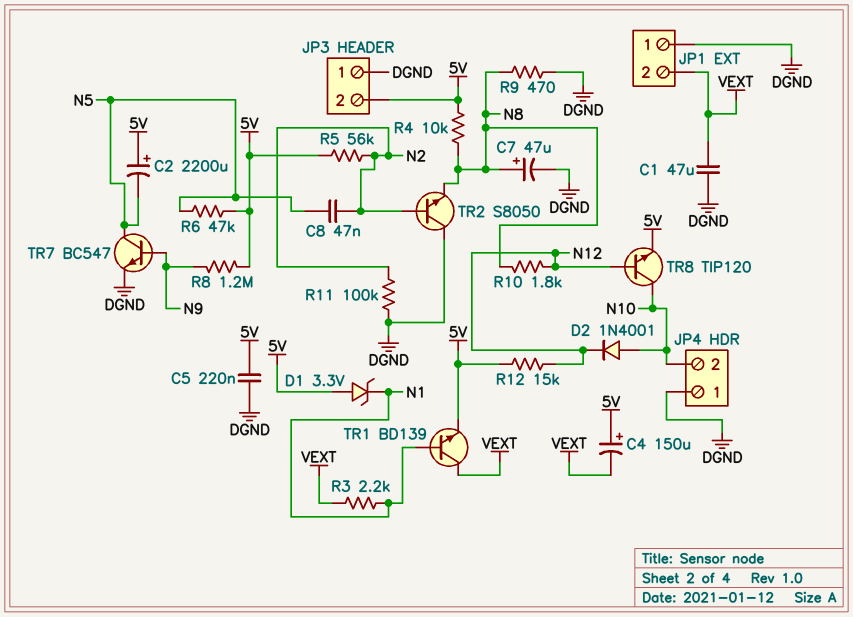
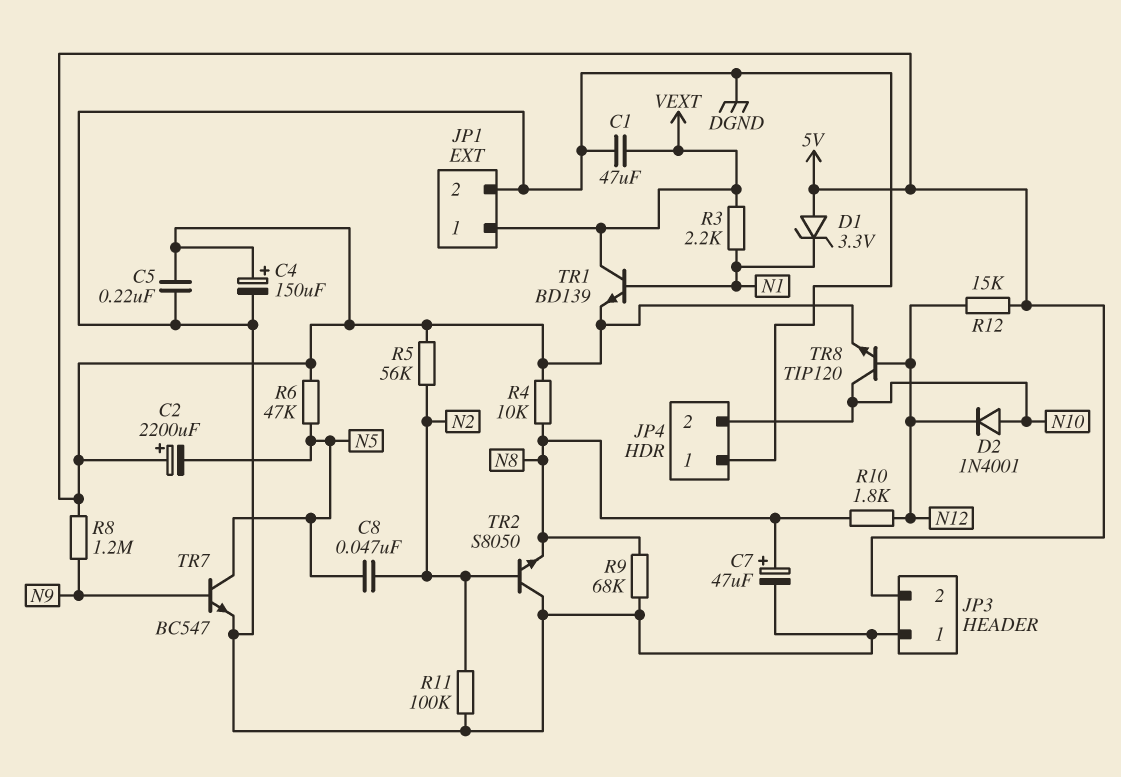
C4: 150uF (plus 5V, minus VEXT) -> 150uF (plus 5V, minus DGND)
JP1 pin 1: DGND -> VEXT
JP1 pin 2: VEXT -> DGND
R9: 470 (DGND, N8) -> 68k (DGND, N8)

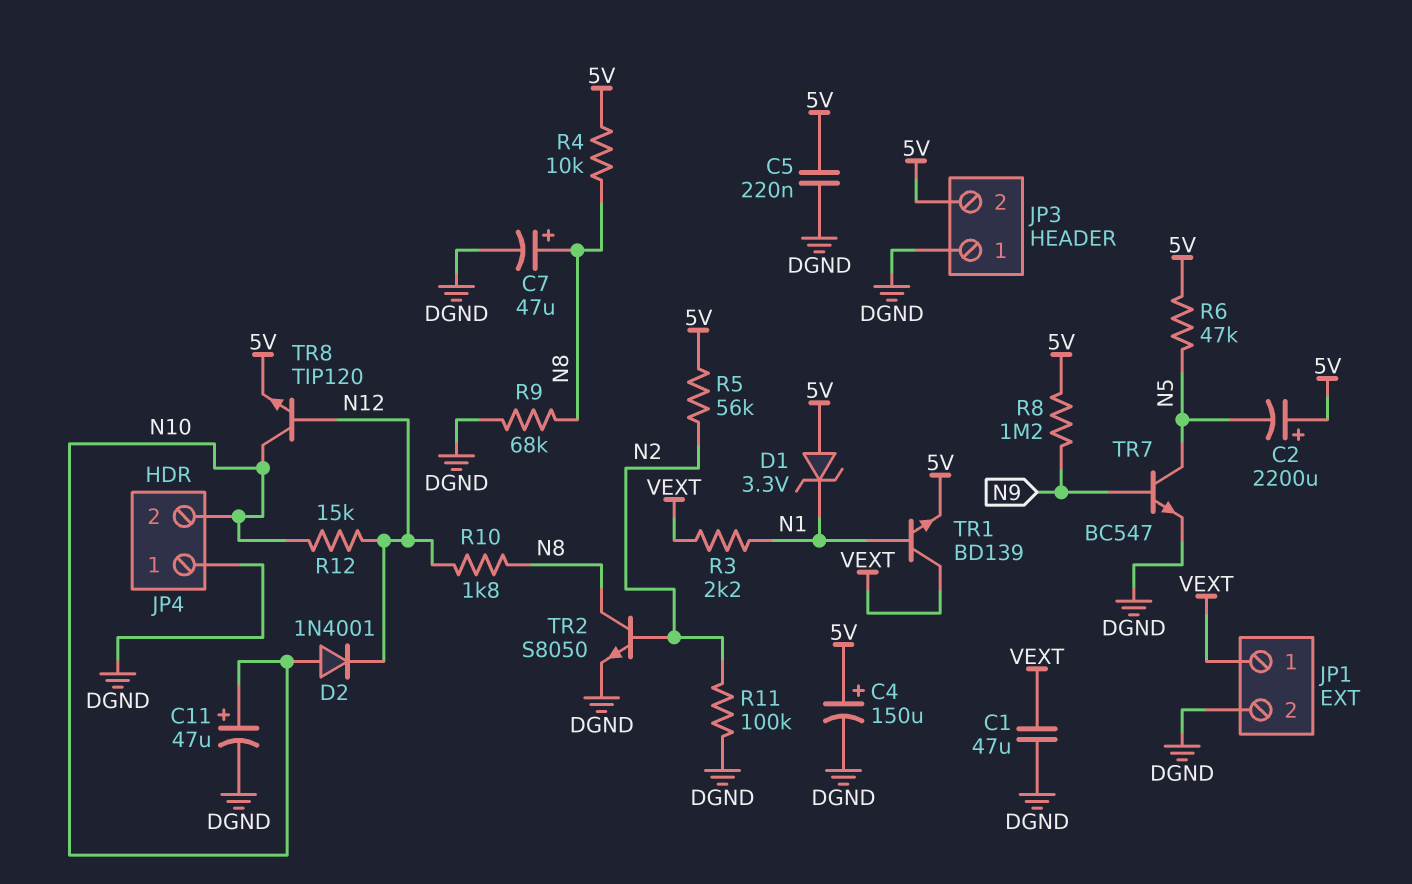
C8: 47nF (N2, N5) -> none
C11: none -> 47uF (plus N10, minus DGND)
R12: 15k (5V, N12) -> 15k (N10, N12)
TR2: NPN S8050 (B N2, C DGND, E N8) -> NPN S8050 (B N2, C N8, E DGND)

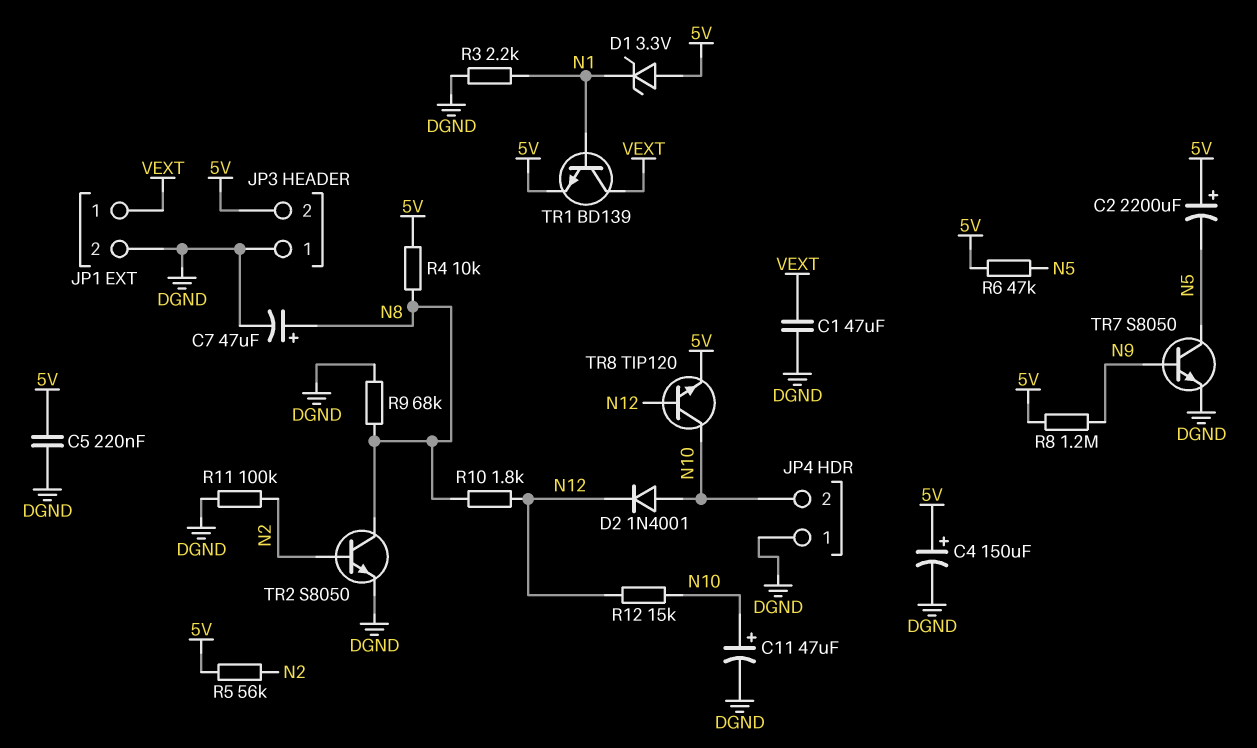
R3: 2.2k (N1, VEXT) -> 2.2k (DGND, N1)
TR7: NPN BC547 (B N9, C N5, E DGND) -> NPN S8050 (B N9, C N5, E DGND)

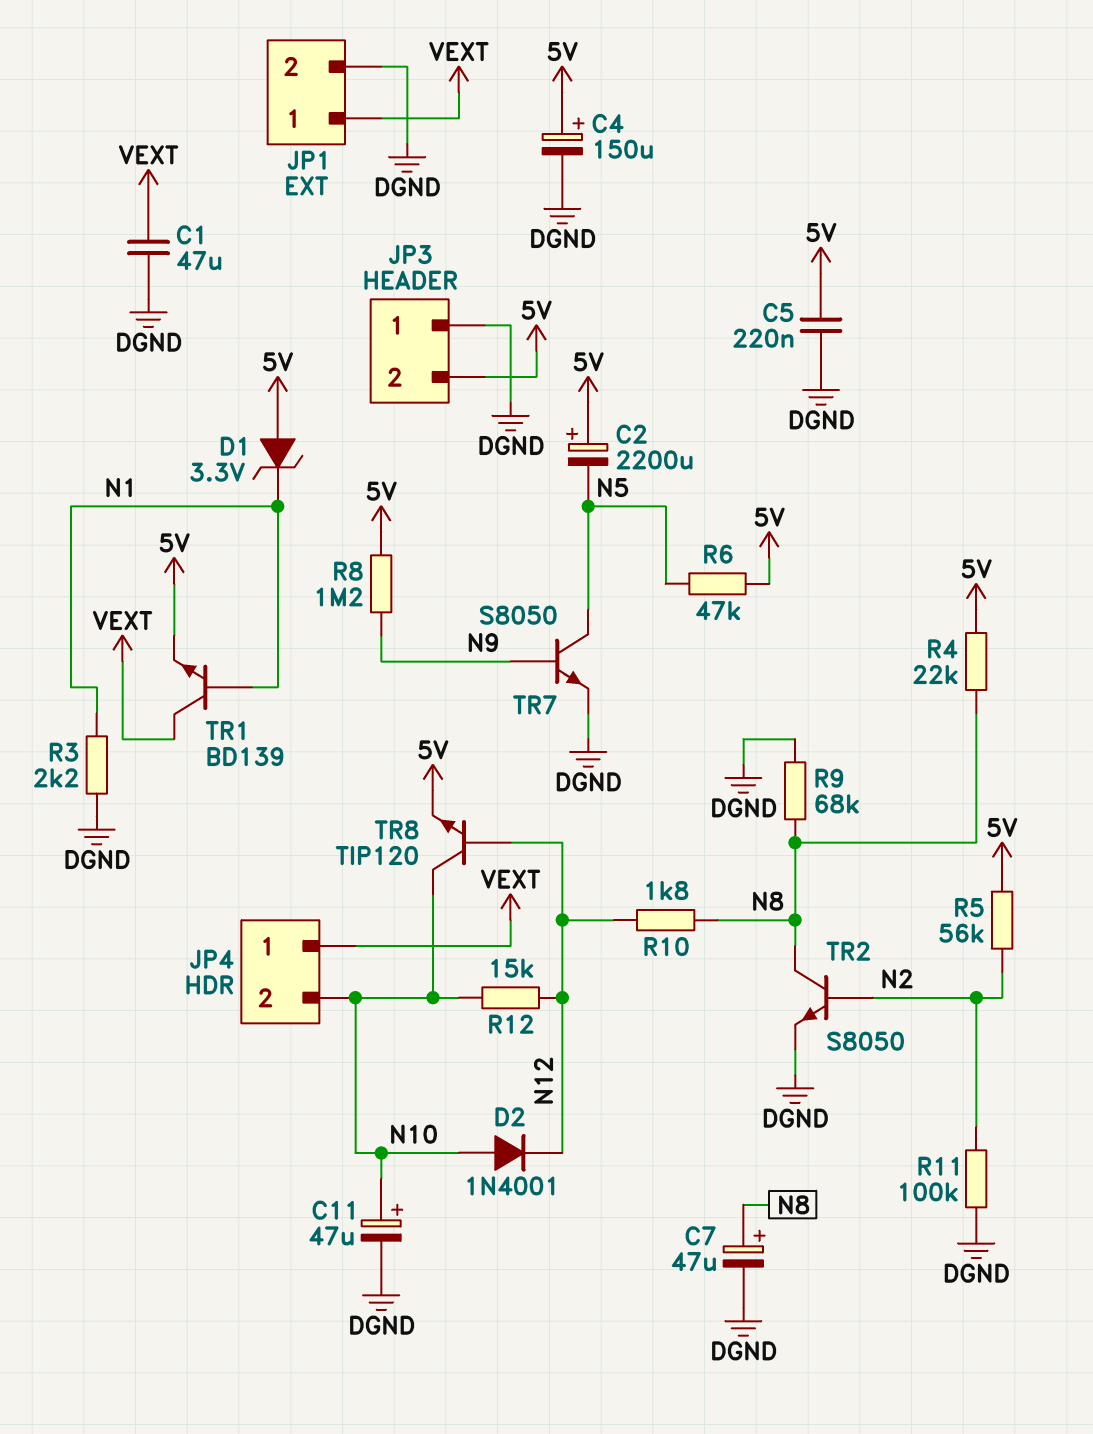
JP4 pin 1: DGND -> VEXT
R4: 10k (5V, N8) -> 22k (5V, N8)

